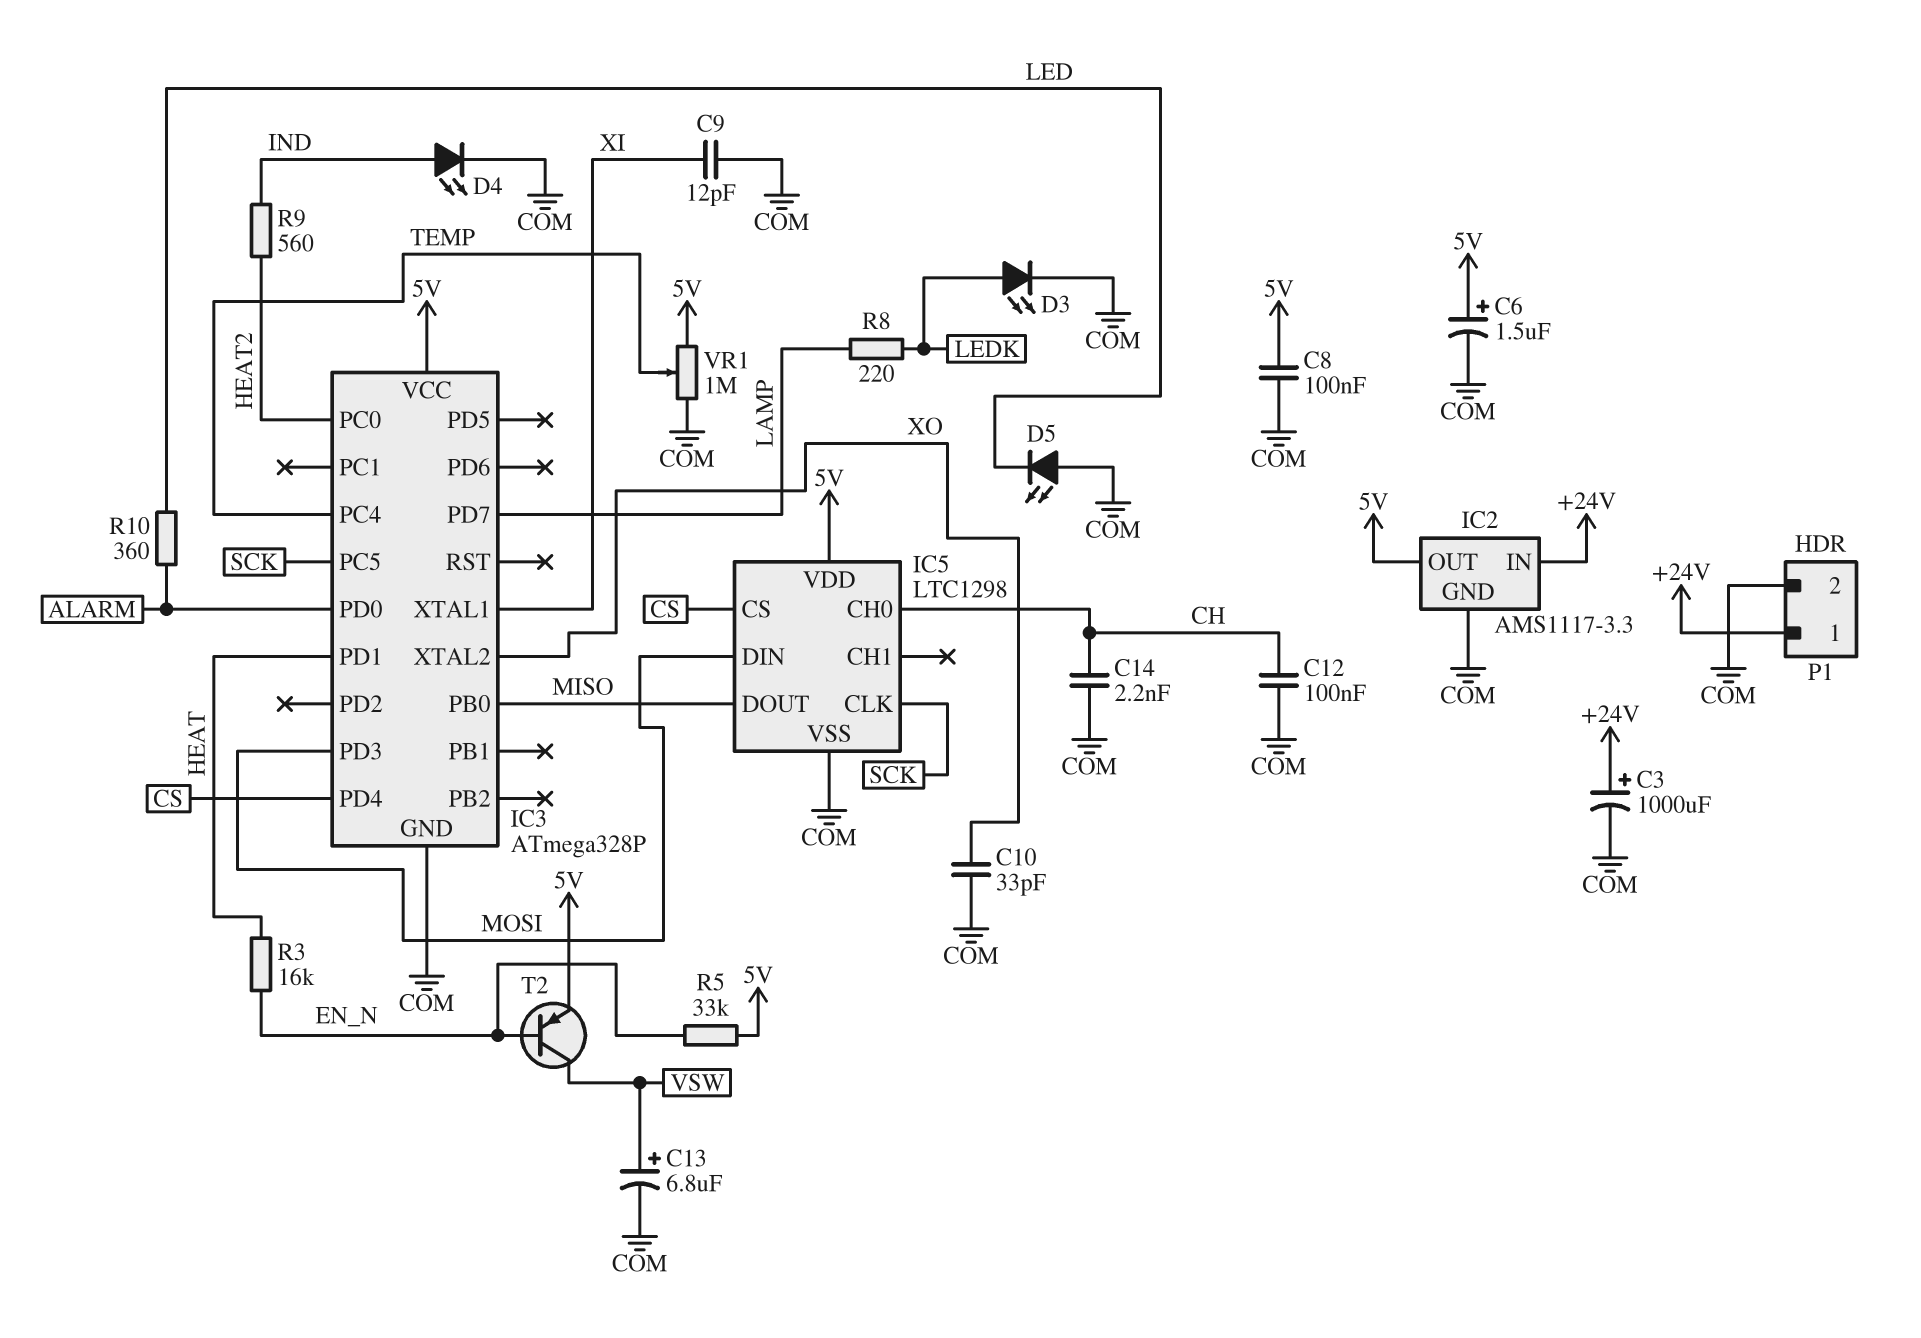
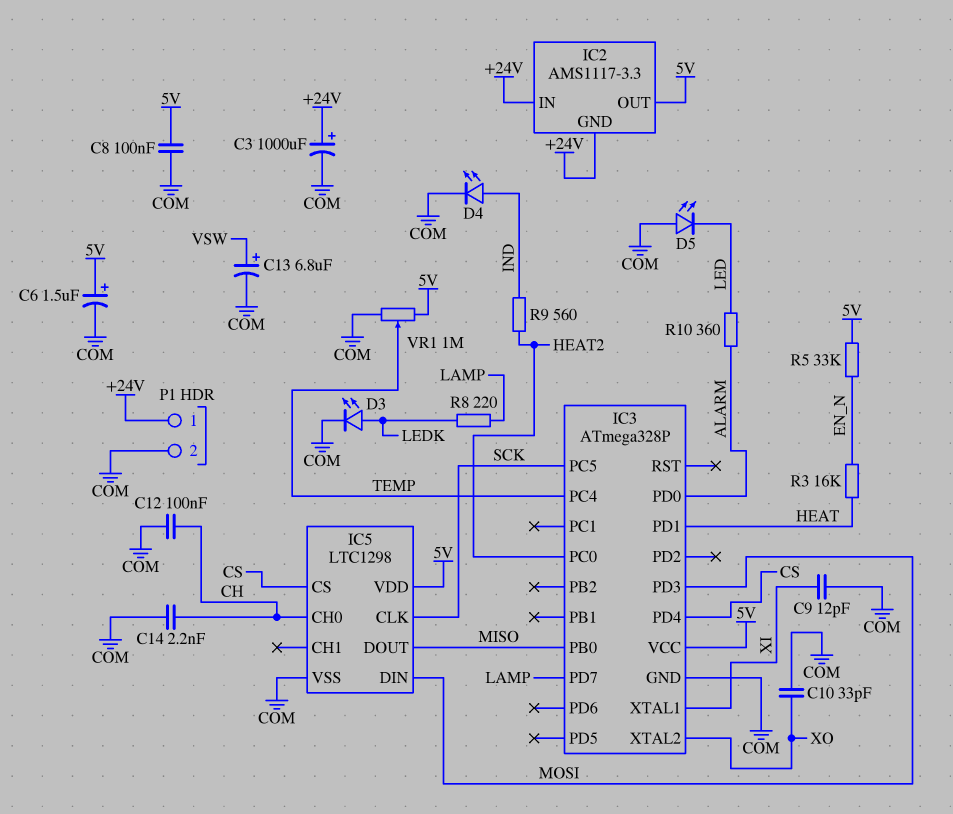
IC2 pin GND: COM -> +24V
T2: PNP (B EN_N, C VSW, E 5V) -> none

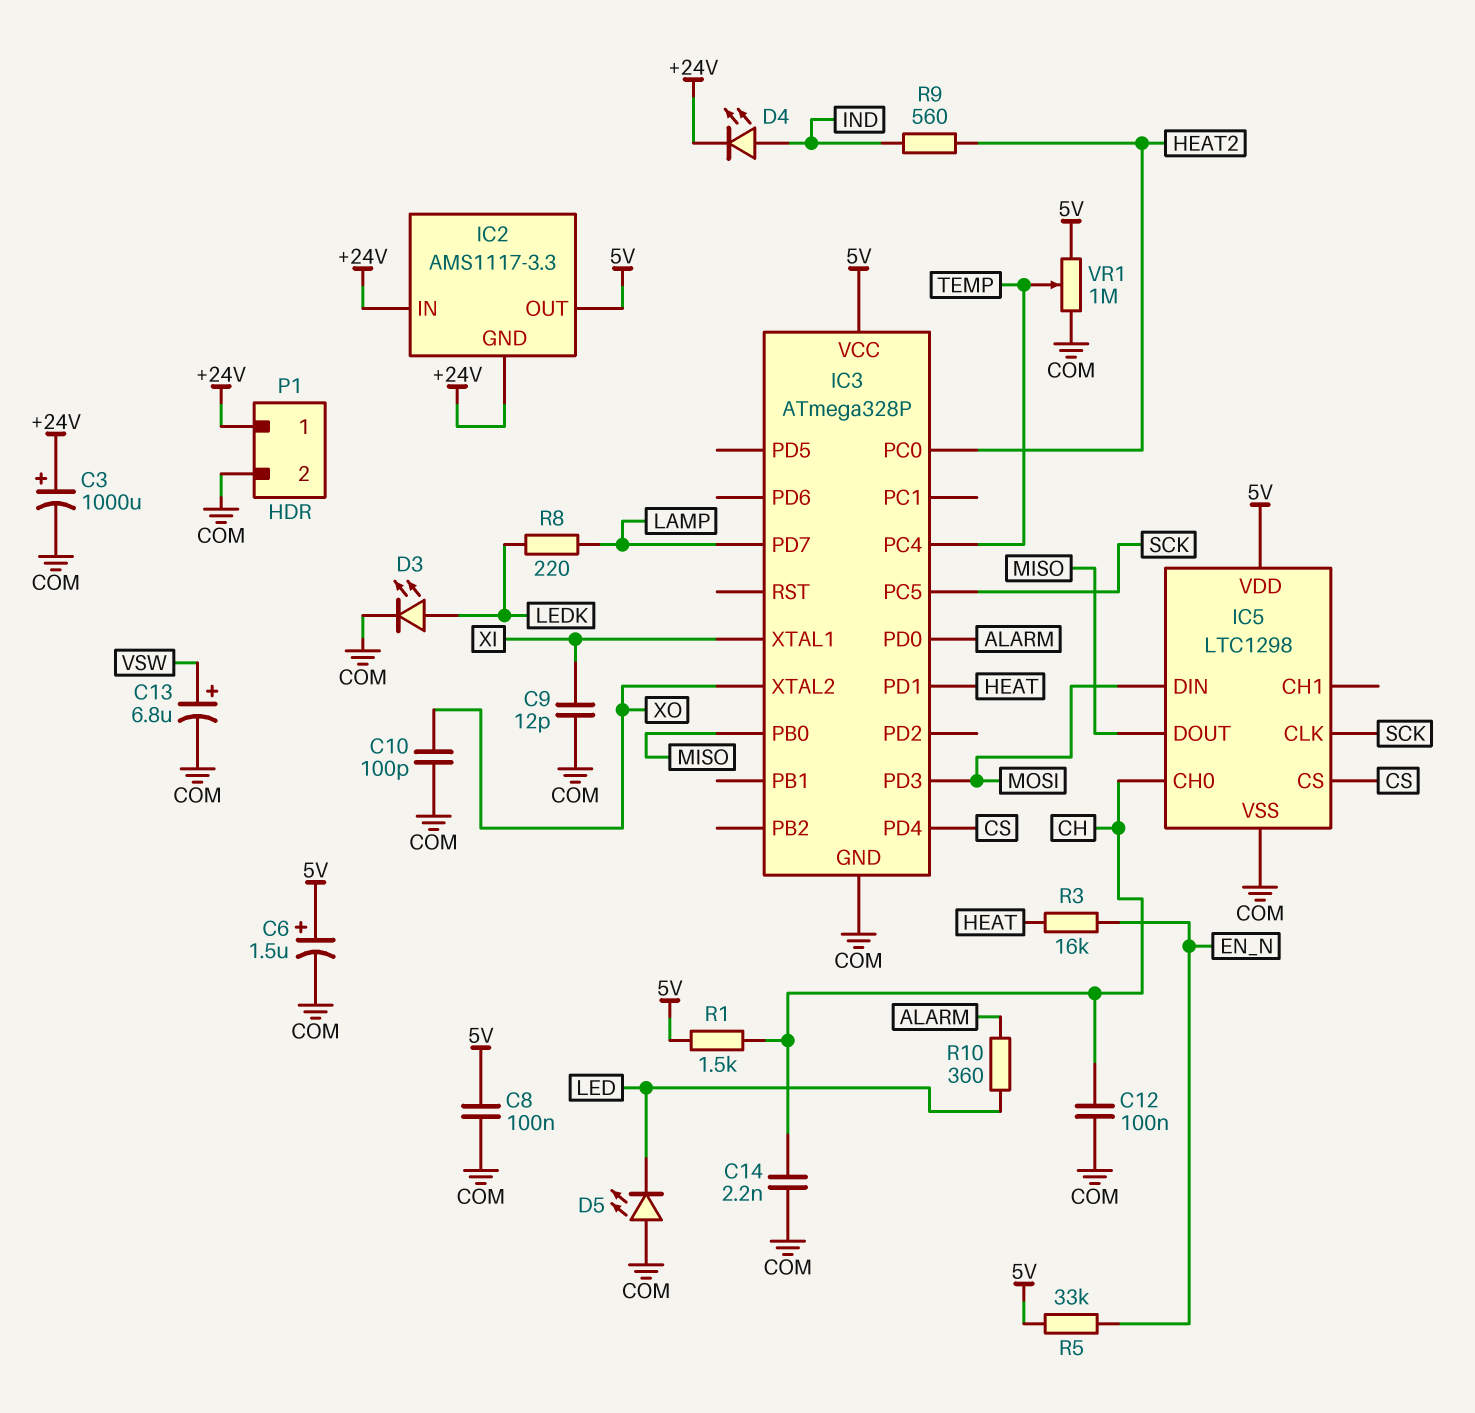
C10: 33pF (COM, XO) -> 100pF (COM, XO)
D4: LED (A IND, K COM) -> LED (A IND, K +24V)
R1: none -> 1.5k (5V, CH)

